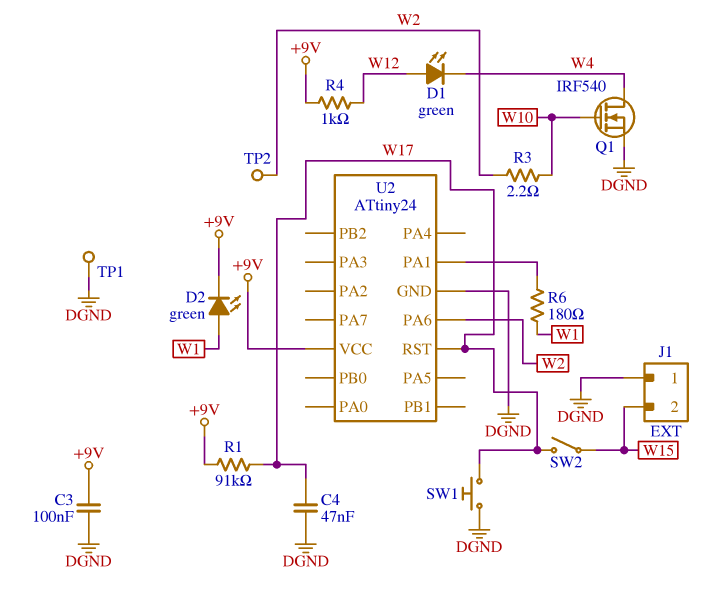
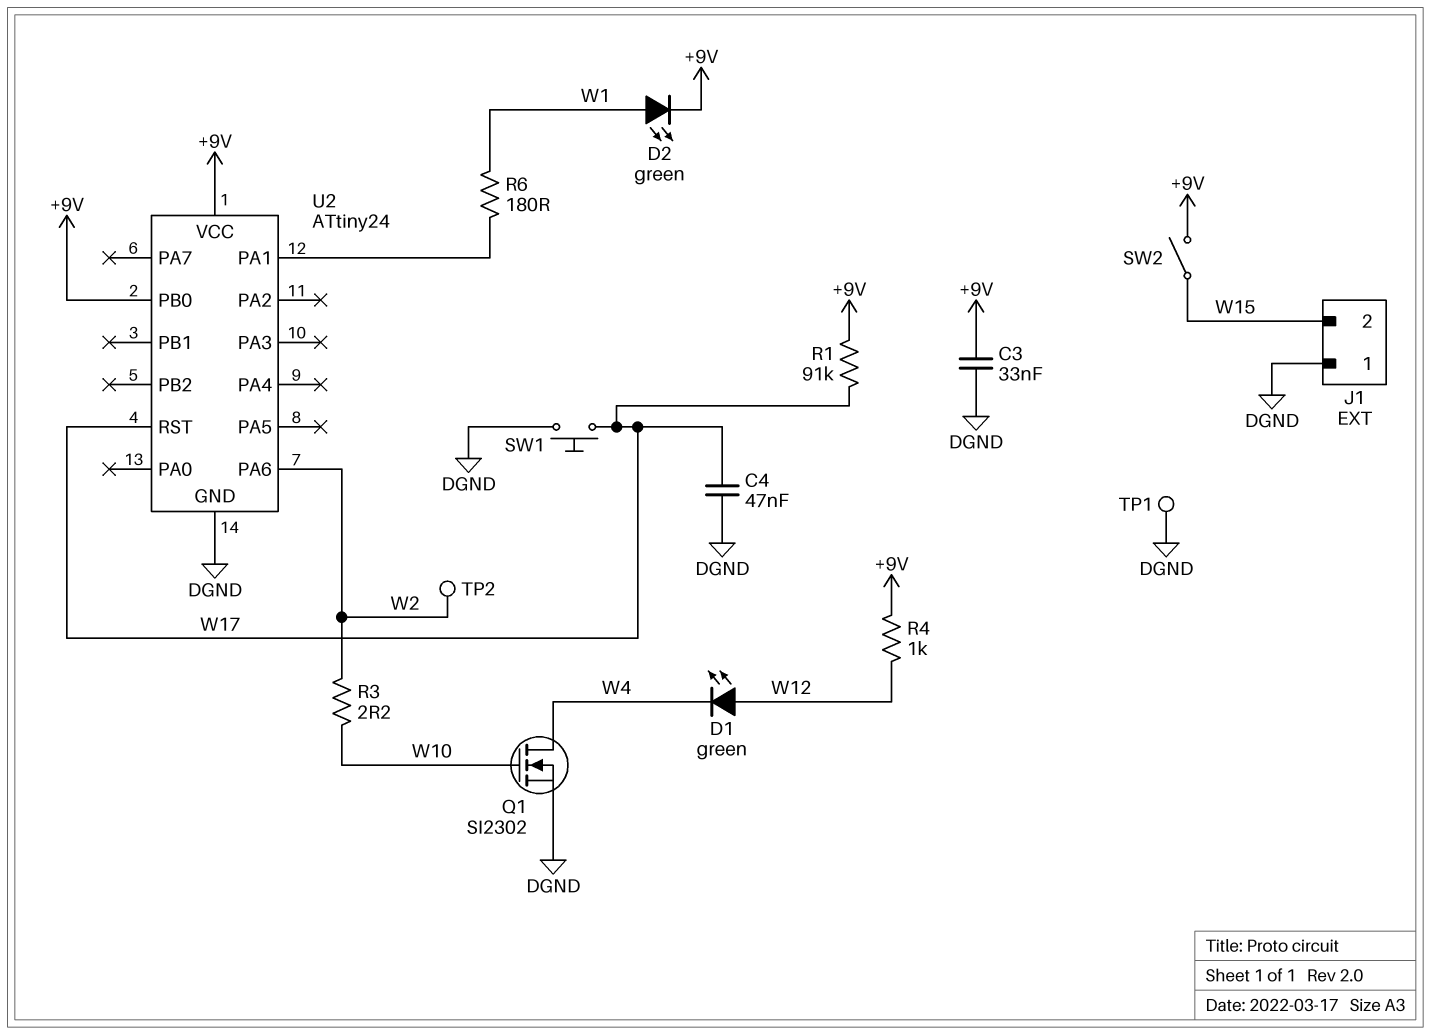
C3: 100nF (+9V, DGND) -> 33nF (+9V, DGND)
Q1: NMOS IRF540 (G W10, D W4, S DGND) -> NMOS SI2302 (G W10, D W4, S DGND)
SW2: switch (W15, W17) -> switch (+9V, W15)
U2 pin PB0: none -> +9V

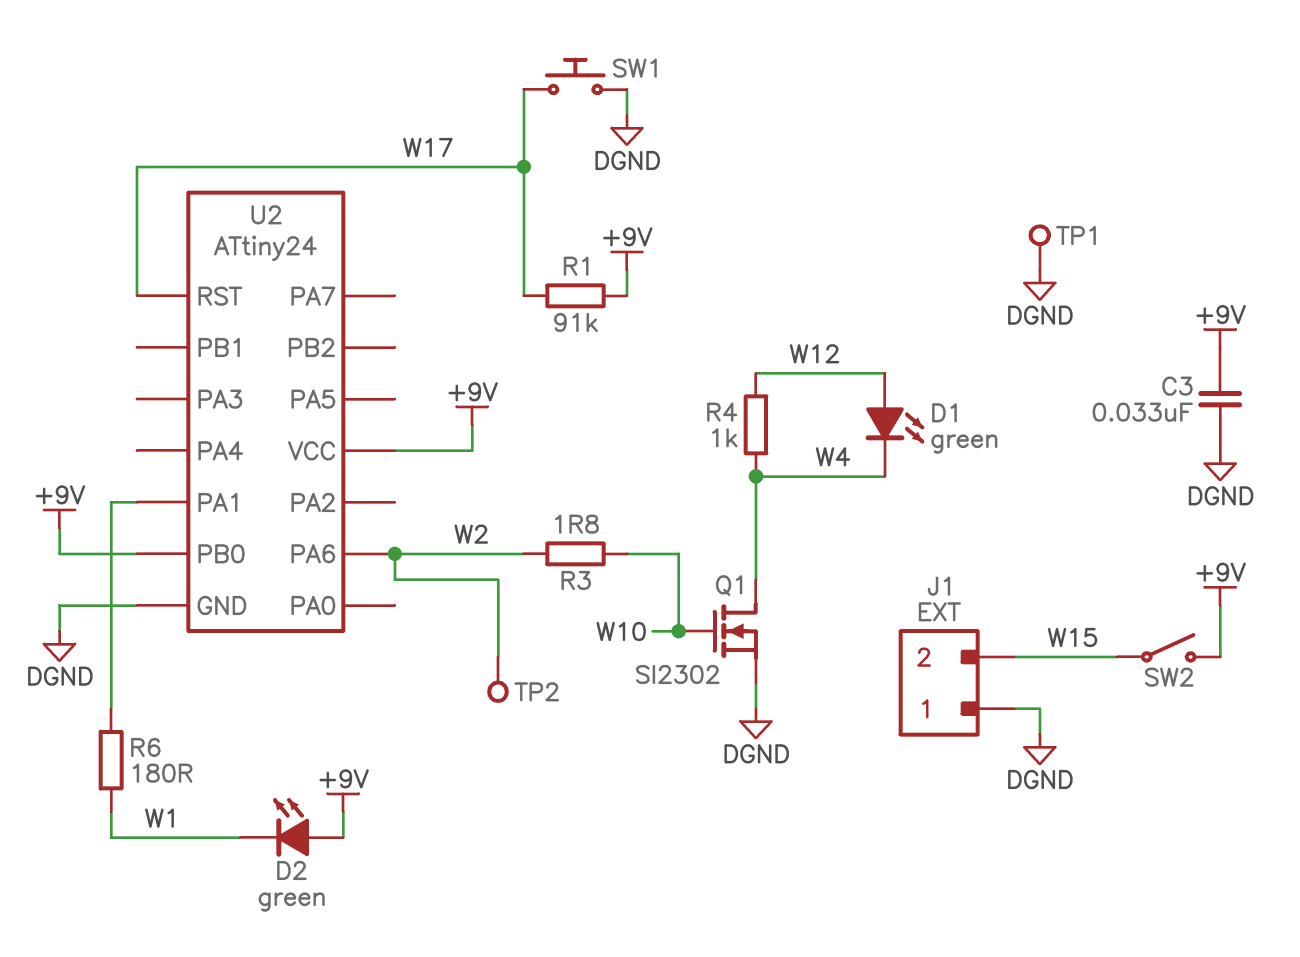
C4: 47nF (DGND, W17) -> none
D2: LED green (A W1, K +9V) -> LED green (A +9V, K W1)
R3: 2.2 (W2, W10) -> 1.8 (W2, W10)
R4: 1k (+9V, W12) -> 1k (W4, W12)

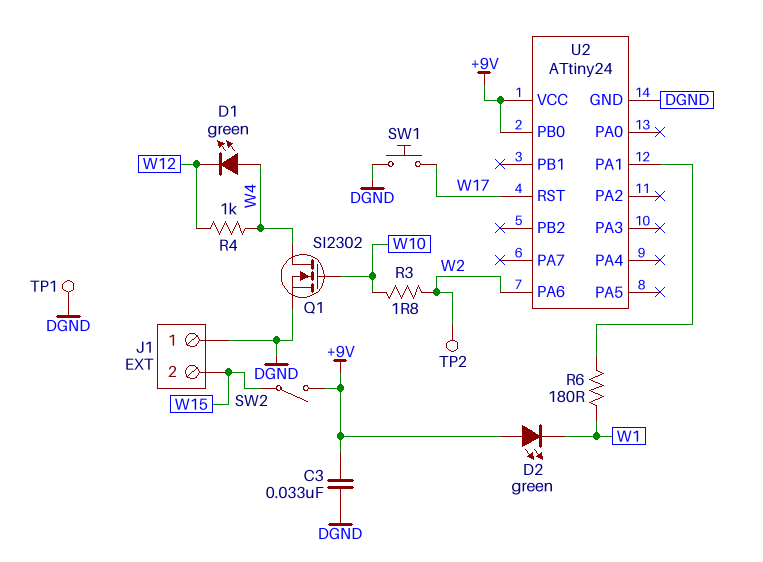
D1: LED green (A W12, K W4) -> LED green (A W4, K W12)
R1: 91k (+9V, W17) -> none

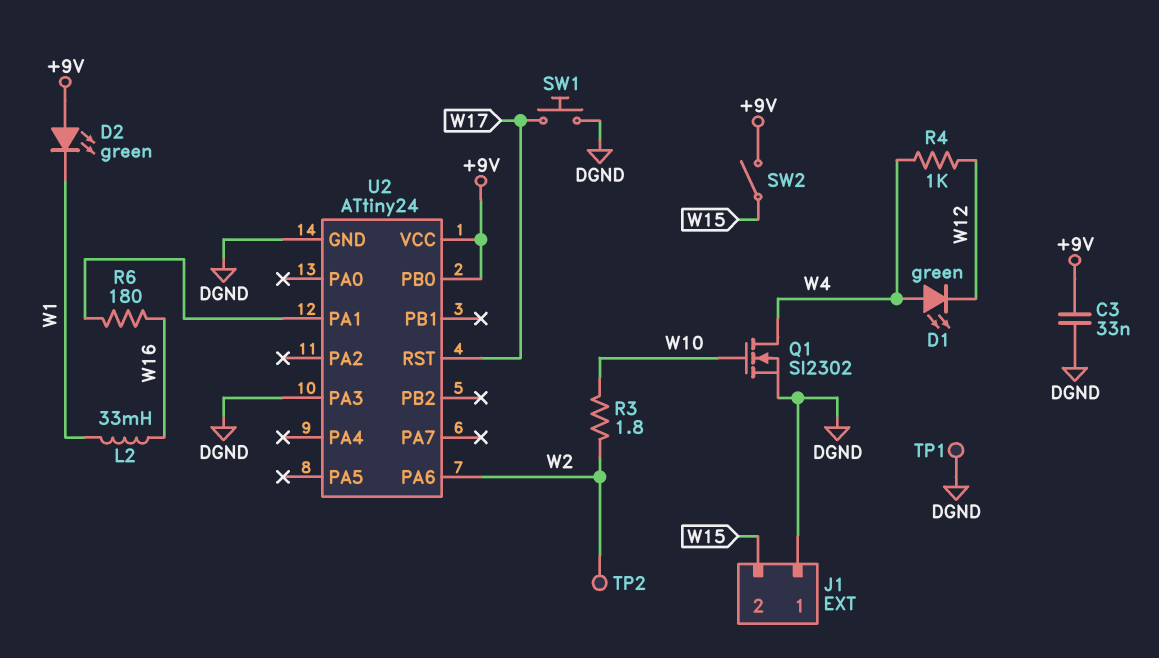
L2: none -> 33mH (W1, W16)
R6: 180 (U2/PA1, W1) -> 180 (U2/PA1, W16)
U2 pin PA3: none -> DGND

